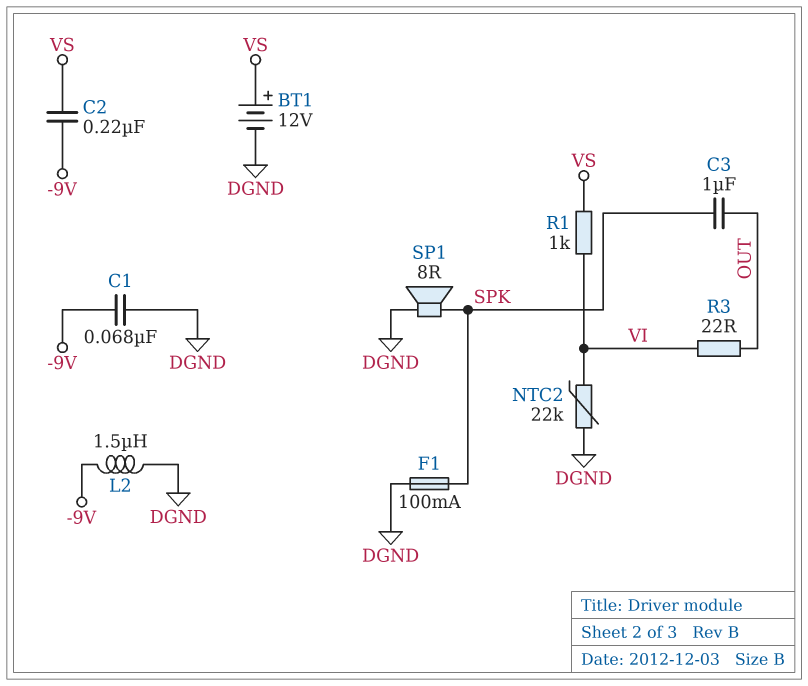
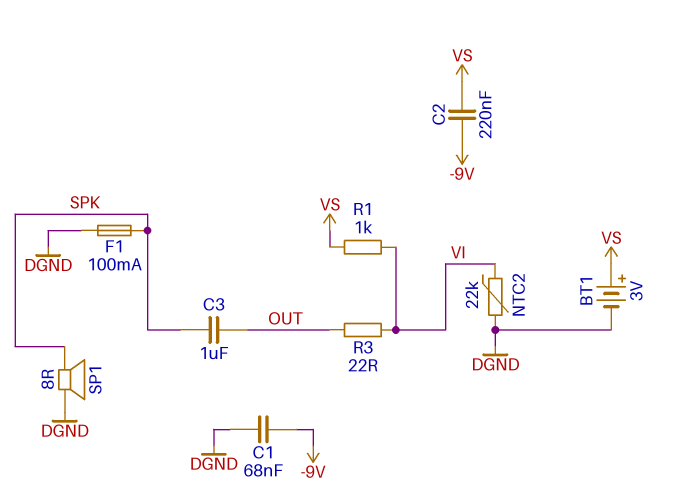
BT1: 12V (plus VS, minus DGND) -> 3V (plus VS, minus DGND)
L2: 1.5uH (-9V, DGND) -> none

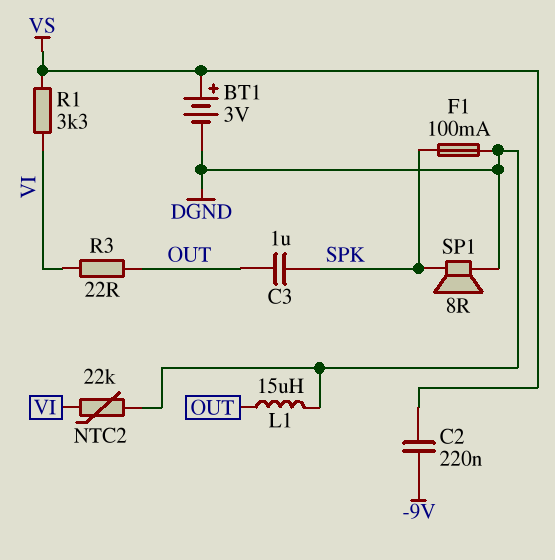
C1: 68nF (-9V, DGND) -> none
L1: none -> 15uH (DGND, OUT)
R1: 1k (VI, VS) -> 3.3k (VI, VS)

